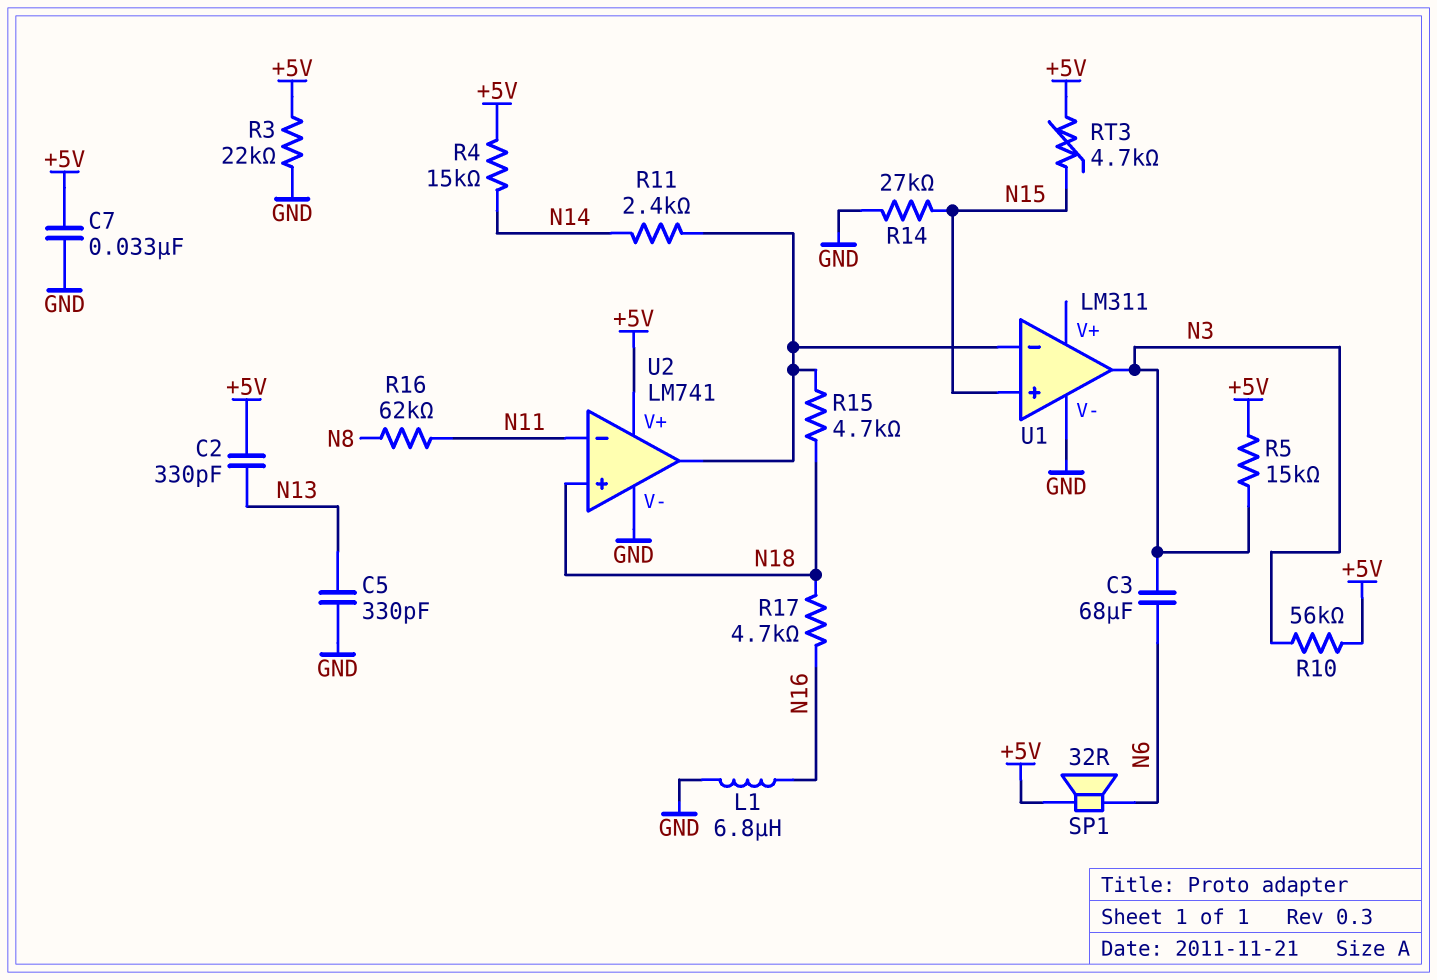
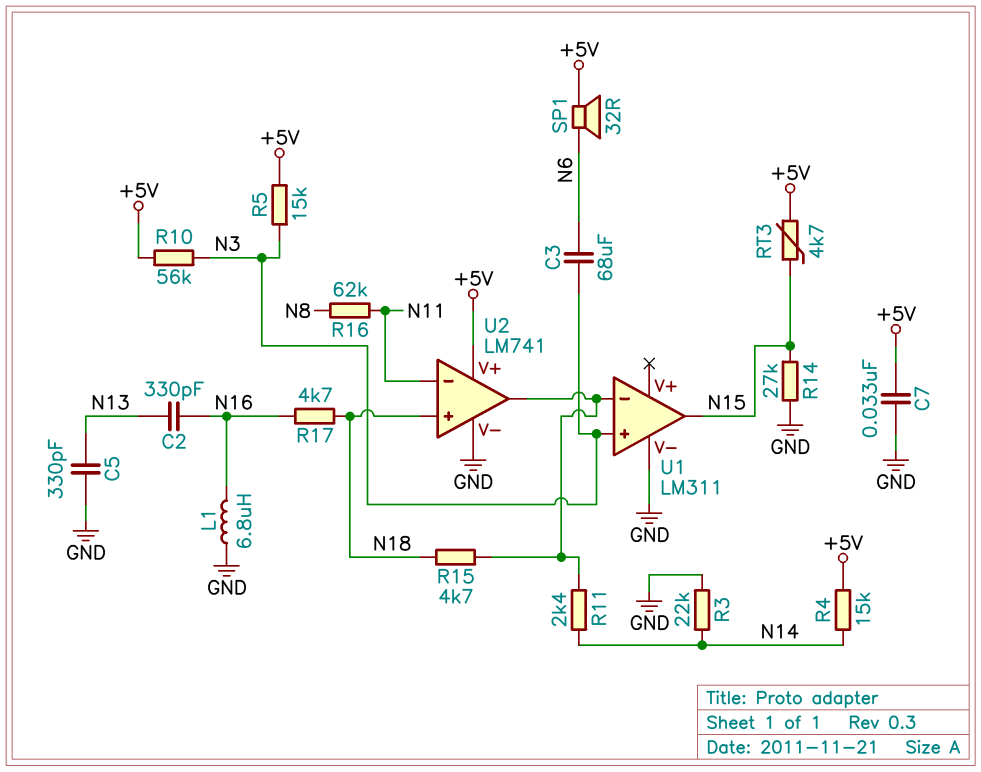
C2: 330pF (+5V, N13) -> 330pF (N13, N16)
R3: 22k (+5V, GND) -> 22k (GND, N14)
U1 pin in+: N15 -> N3
U1 pin out: N3 -> N15

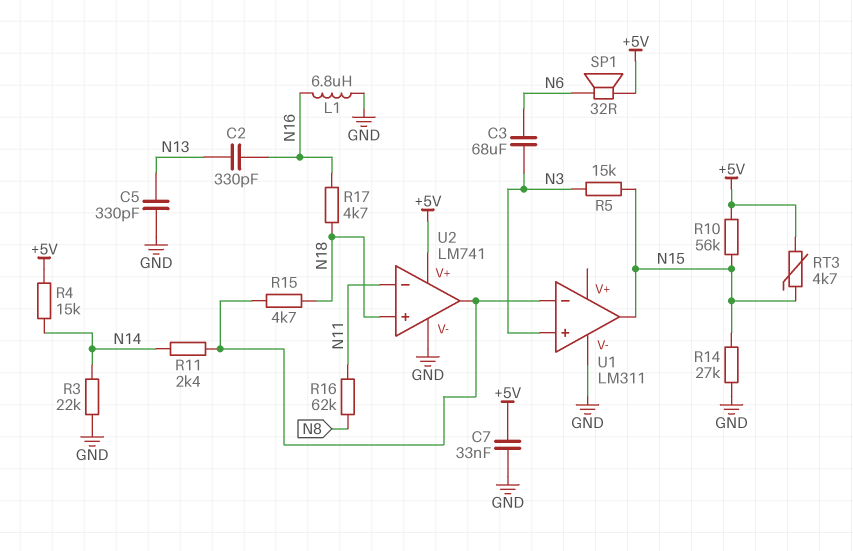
R5: 15k (+5V, N3) -> 15k (N3, N15)
R10: 56k (+5V, N3) -> 56k (+5V, N15)

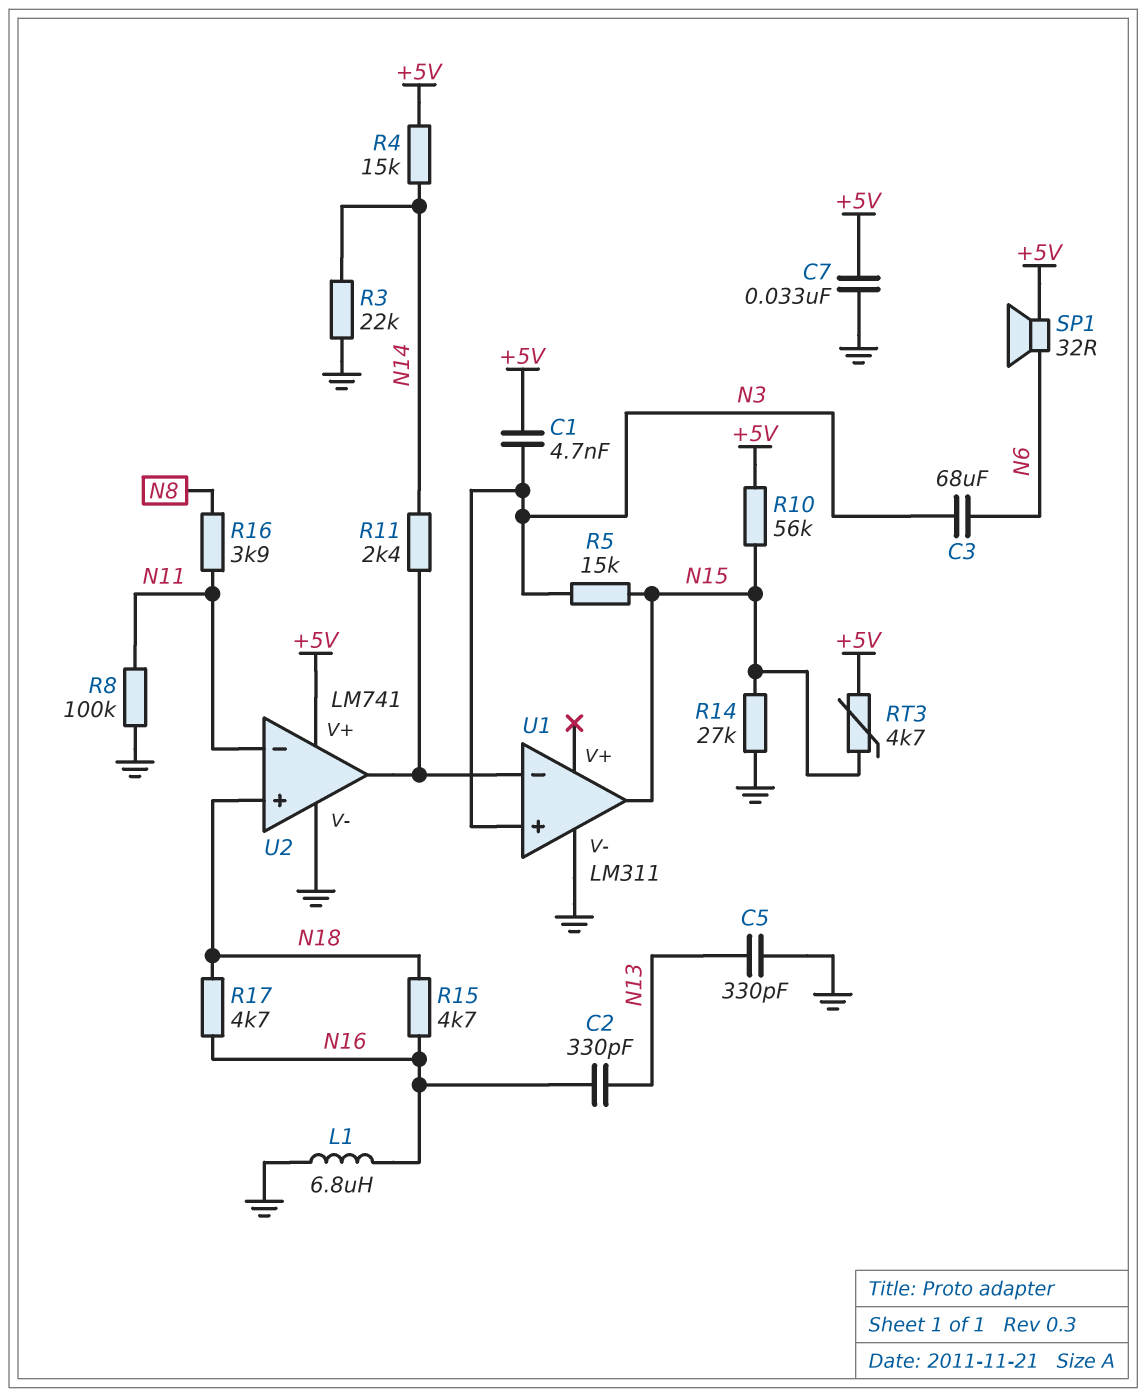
C1: none -> 4.7nF (+5V, N3)
R8: none -> 100k (GND, N11)
R15: 4.7k (N18, U1/in-) -> 4.7k (N16, N18)
R16: 62k (N8, N11) -> 3.9k (N8, N11)

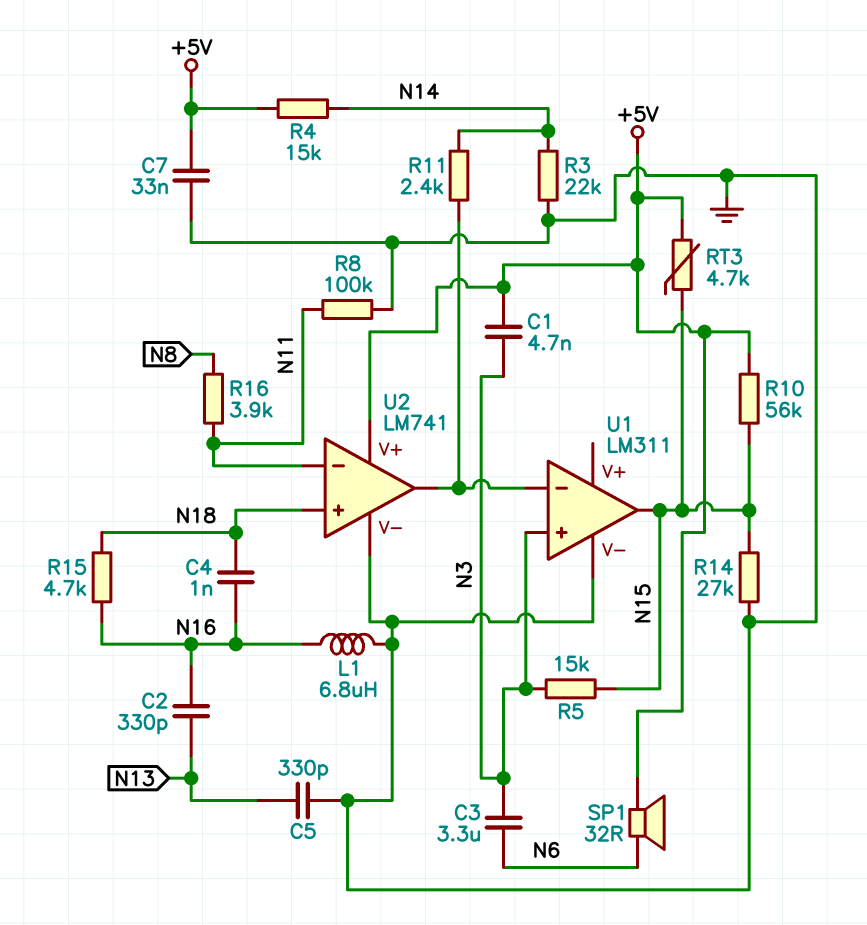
C3: 68uF (N3, N6) -> 3.3uF (N3, N6)
C4: none -> 1nF (N16, N18)
R17: 4.7k (N16, N18) -> none

